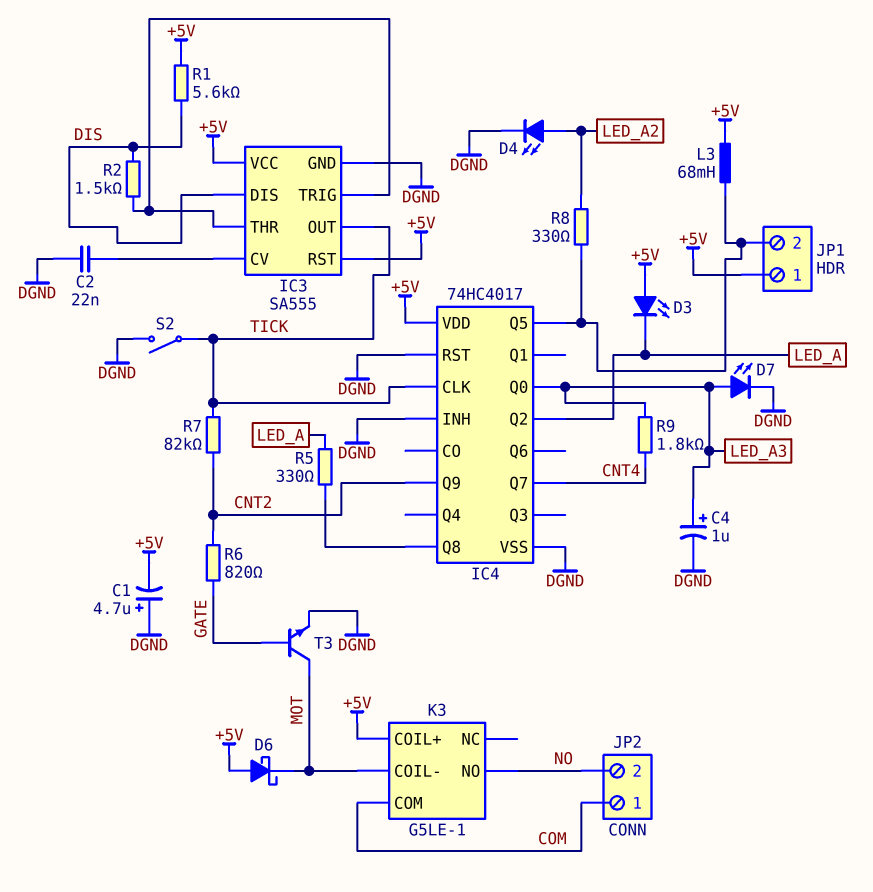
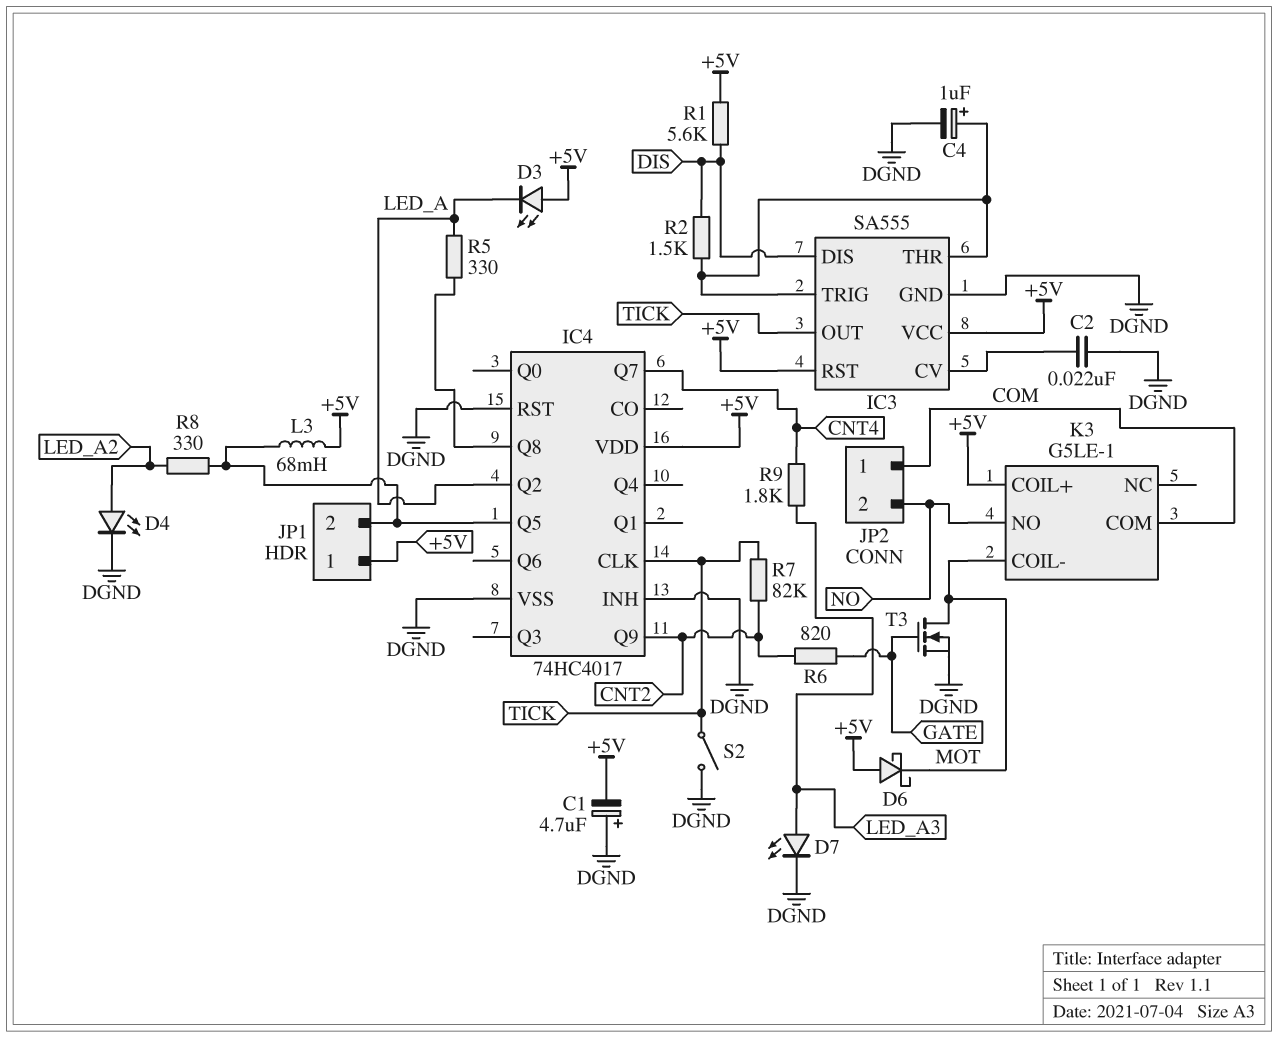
C4: 1uF (plus LED_A3, minus DGND) -> 1uF (plus IC3/THR, minus DGND)
IC4 pin Q0: LED_A3 -> none
T3: NPN (B GATE, C MOT, E DGND) -> NMOS (G GATE, D MOT, S DGND)

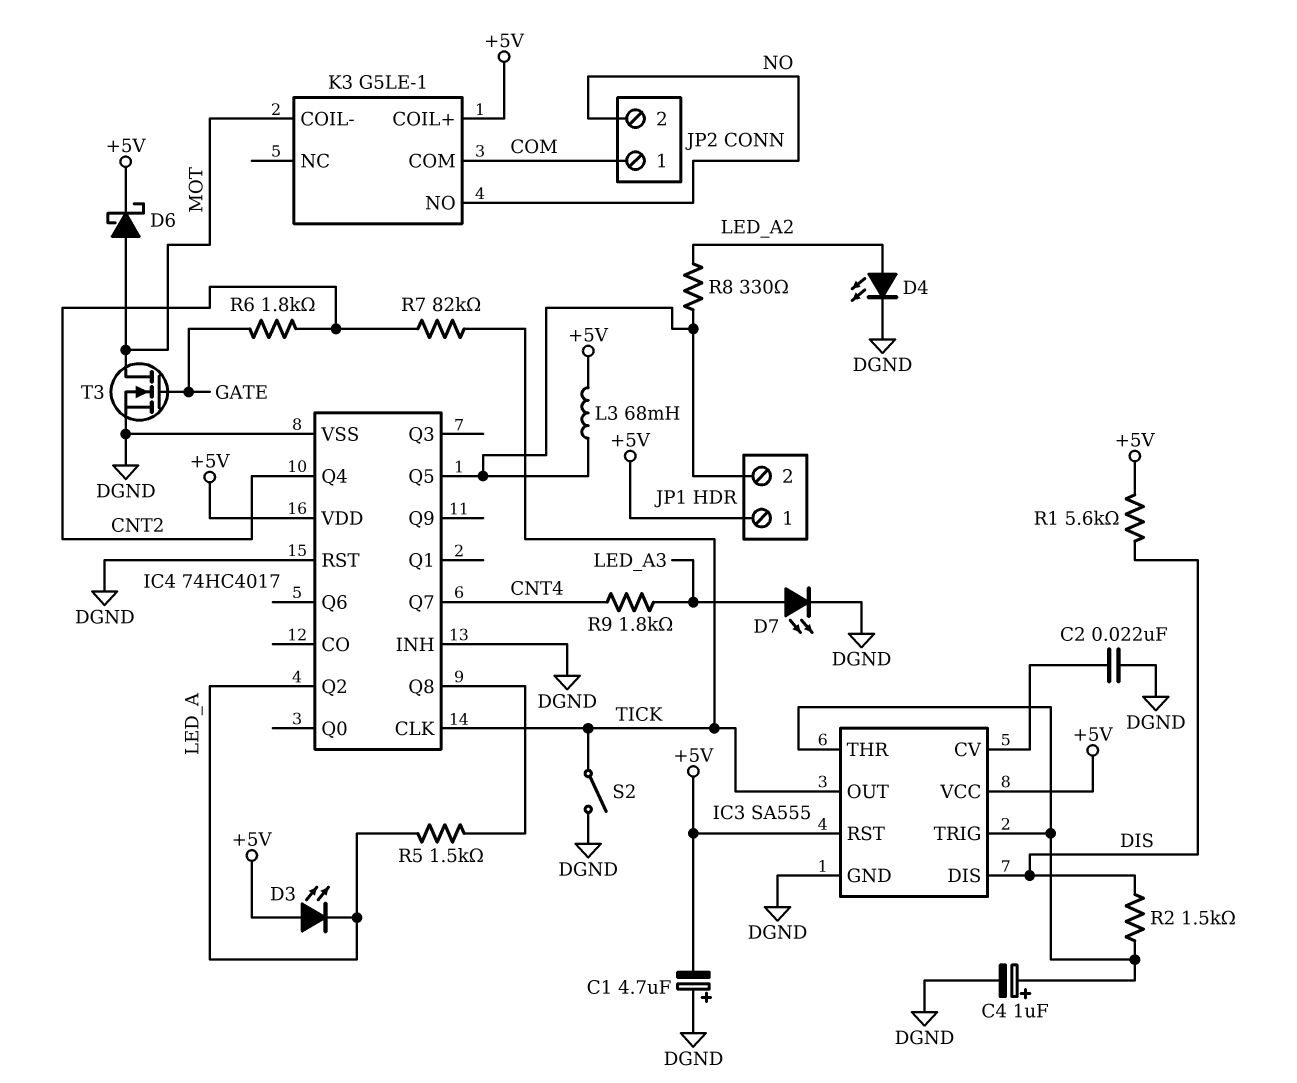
D6: schottky (A +5V, K MOT) -> schottky (A MOT, K +5V)
IC4 pin Q4: none -> CNT2
IC4 pin Q9: CNT2 -> none
R5: 330 (IC4/Q8, LED_A) -> 1.5k (IC4/Q8, LED_A)
R6: 820 (CNT2, GATE) -> 1.8k (CNT2, GATE)

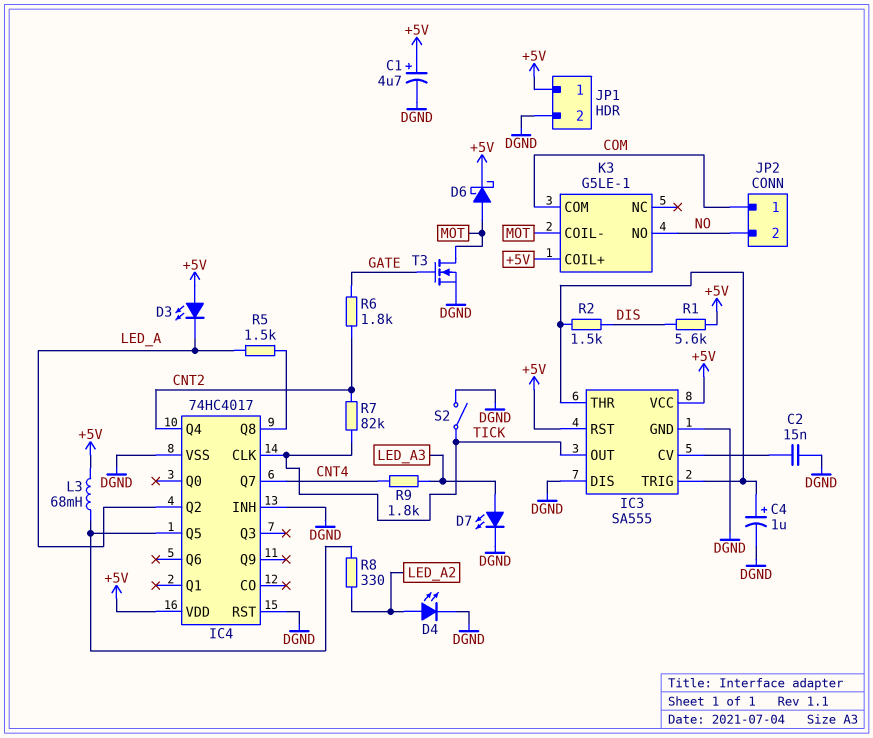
C1: 4.7uF (plus DGND, minus +5V) -> 4.7uF (plus +5V, minus DGND)
C2: 22nF (DGND, IC3/CV) -> 15nF (DGND, IC3/CV)
IC3 pin DIS: DIS -> DGND
JP1 pin 2: IC4/Q5 -> DGND

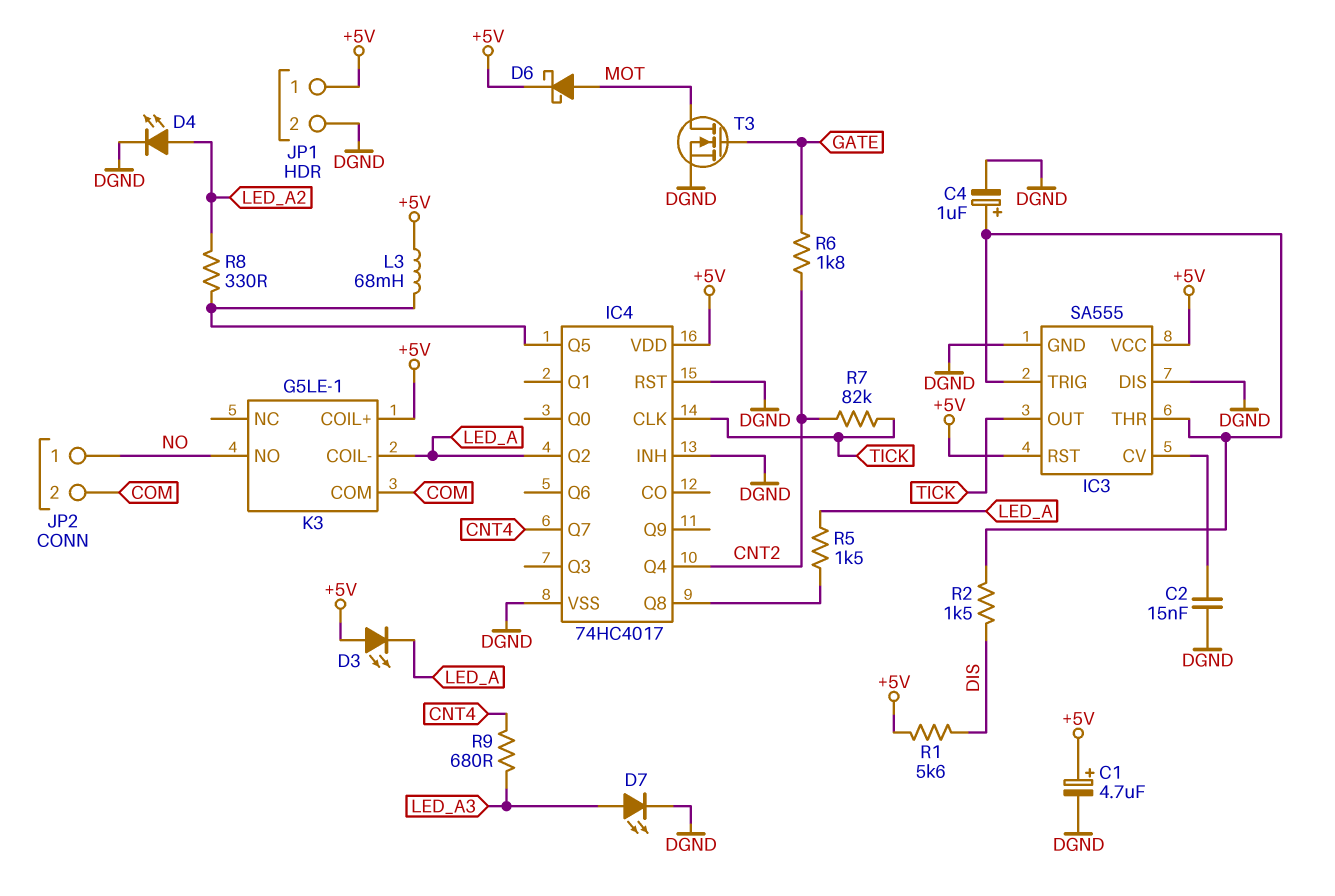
JP2 pin 1: COM -> NO
JP2 pin 2: NO -> COM
K3 pin COIL-: MOT -> LED_A
R9: 1.8k (CNT4, LED_A3) -> 680 (CNT4, LED_A3)
S2: switch (DGND, TICK) -> none

